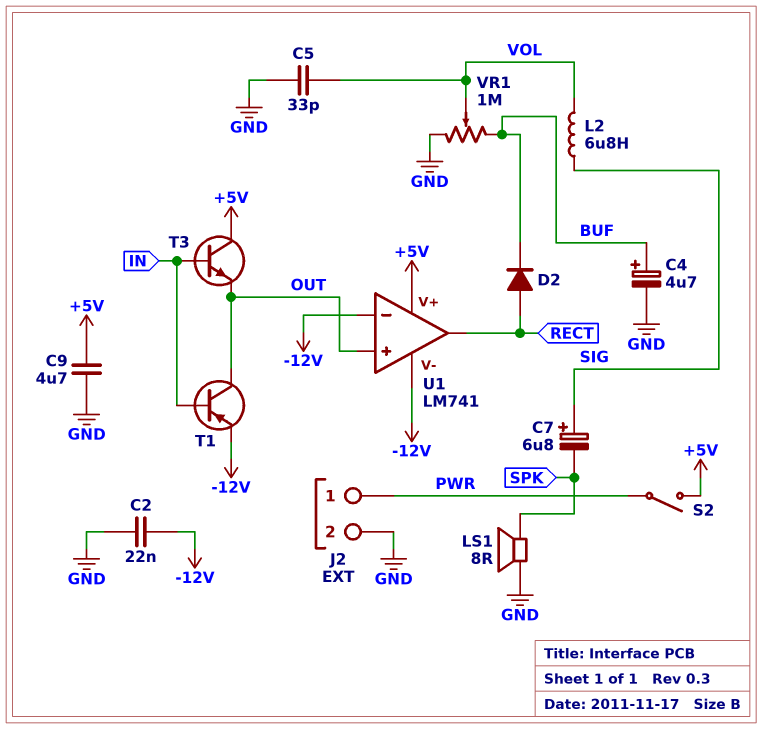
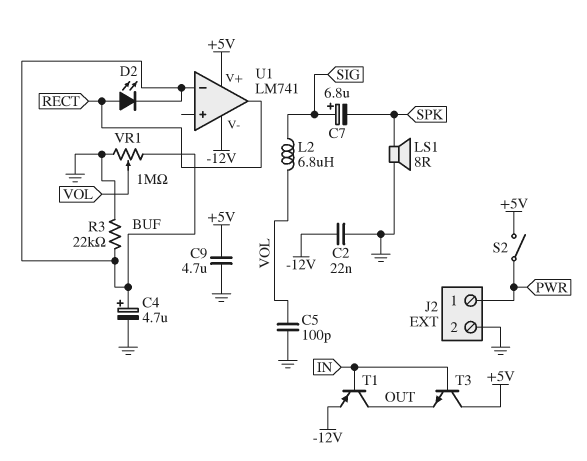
C5: 33pF (GND, VOL) -> 100pF (GND, VOL)
D2: diode (A RECT, K BUF) -> LED (A RECT, K BUF)
R3: none -> 22k (BUF, GND)
U1 pin in+: OUT -> none
U1 pin in-: -12V -> BUF

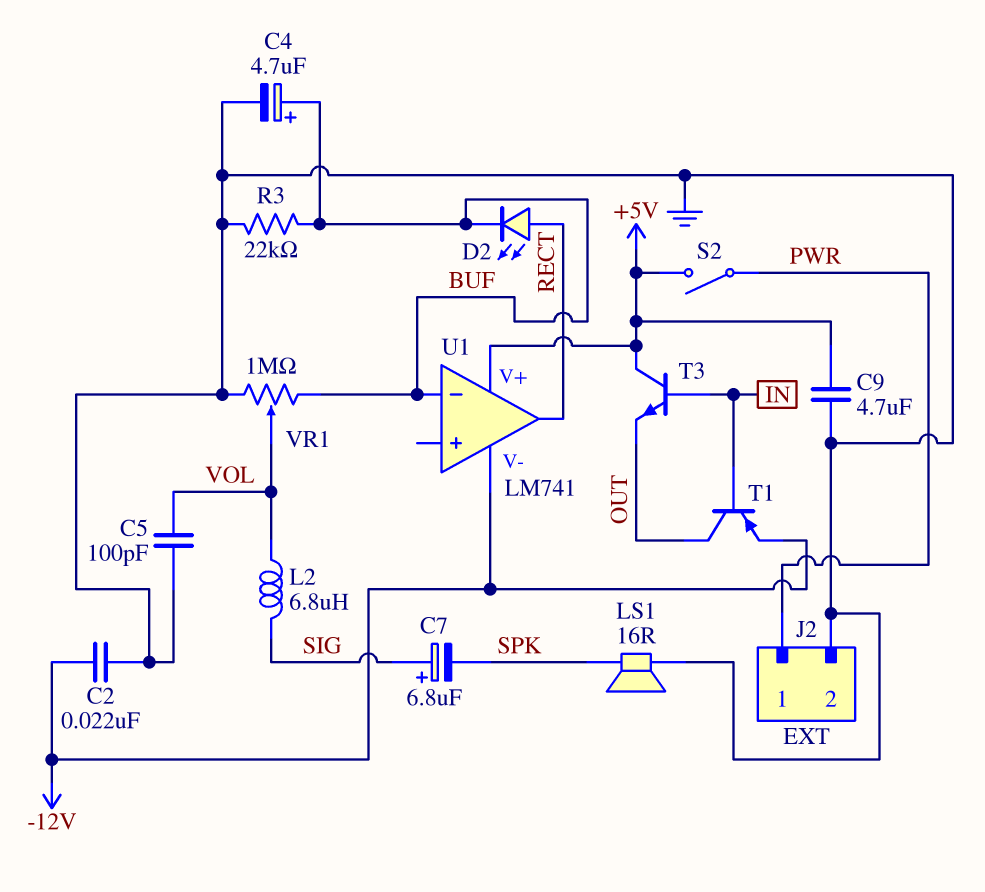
LS1: speaker 8R (GND, SPK) -> speaker 16R (GND, SPK)

